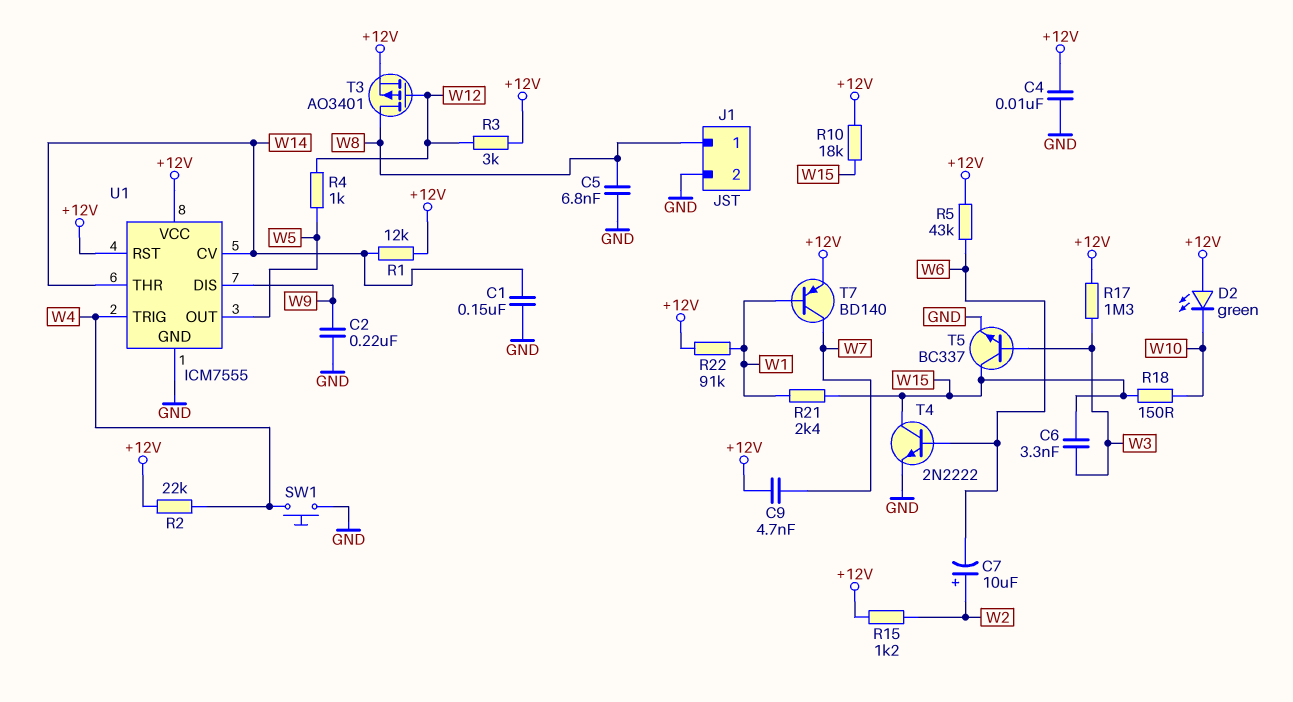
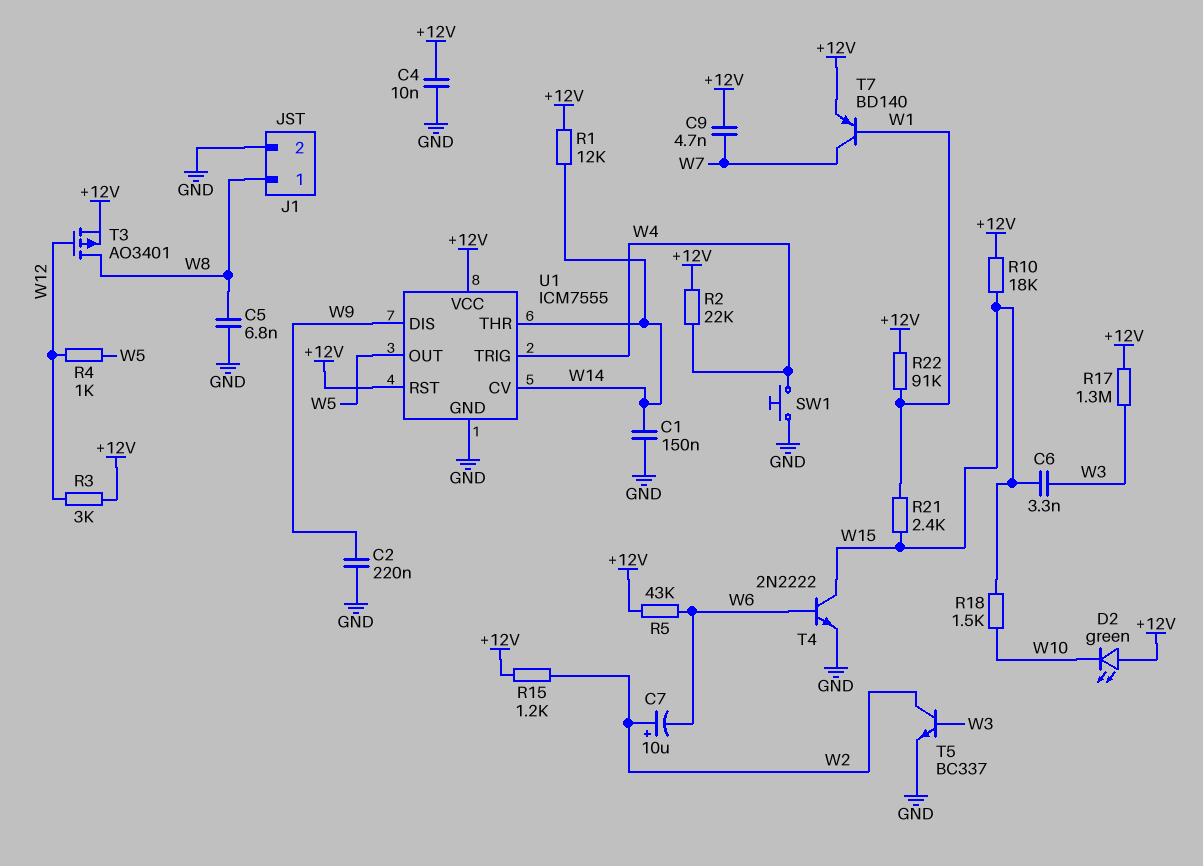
R18: 150 (W10, W15) -> 1.5k (W10, W15)
T5: NPN BC337 (B W3, C W15, E GND) -> NPN BC337 (B W3, C W2, E GND)

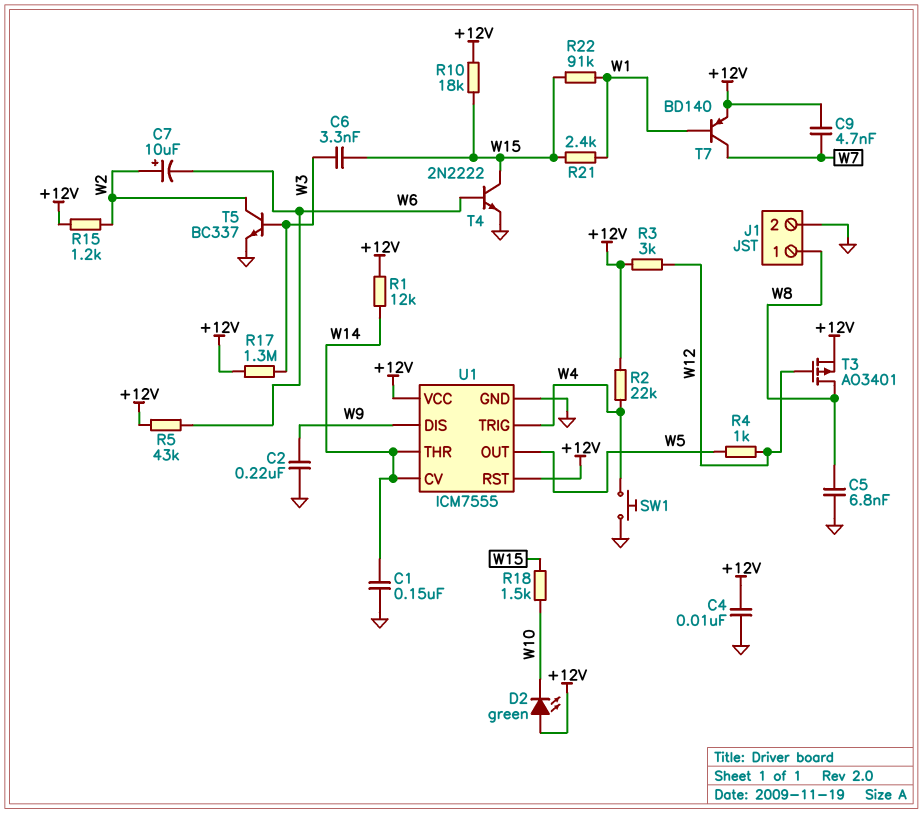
R22: 91k (+12V, W1) -> 91k (W1, W15)

